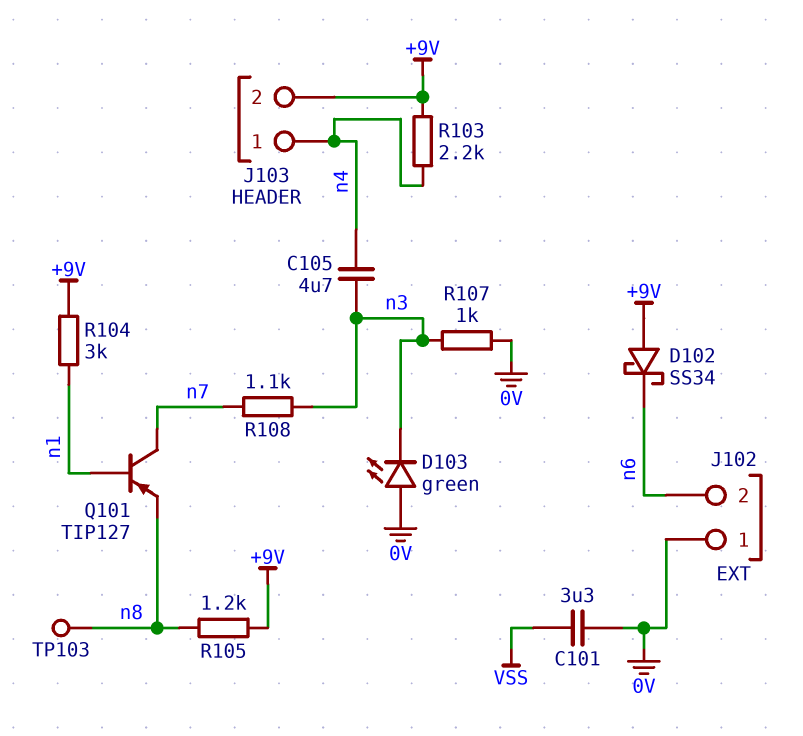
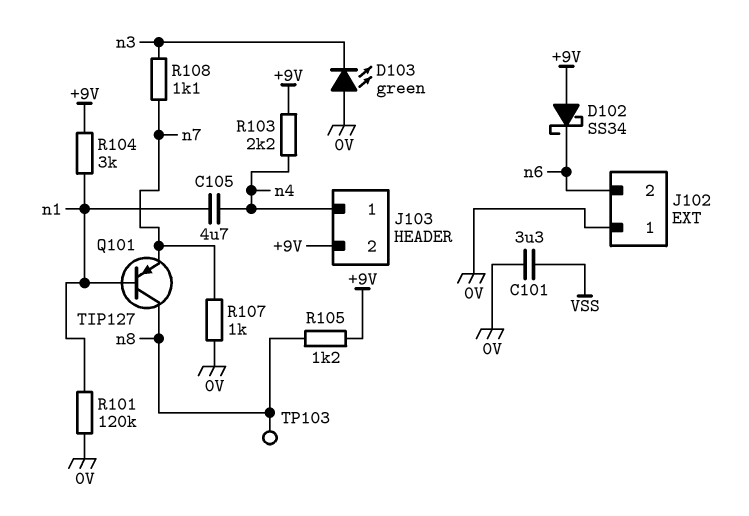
C105: 4.7uF (n3, n4) -> 4.7uF (n1, n4)
Q101: PNP TIP127 (B n1, C n7, E n8) -> PNP TIP127 (B n1, C n8, E n7)
R101: none -> 120k (0V, n1)
R107: 1k (0V, n3) -> 1k (0V, n7)

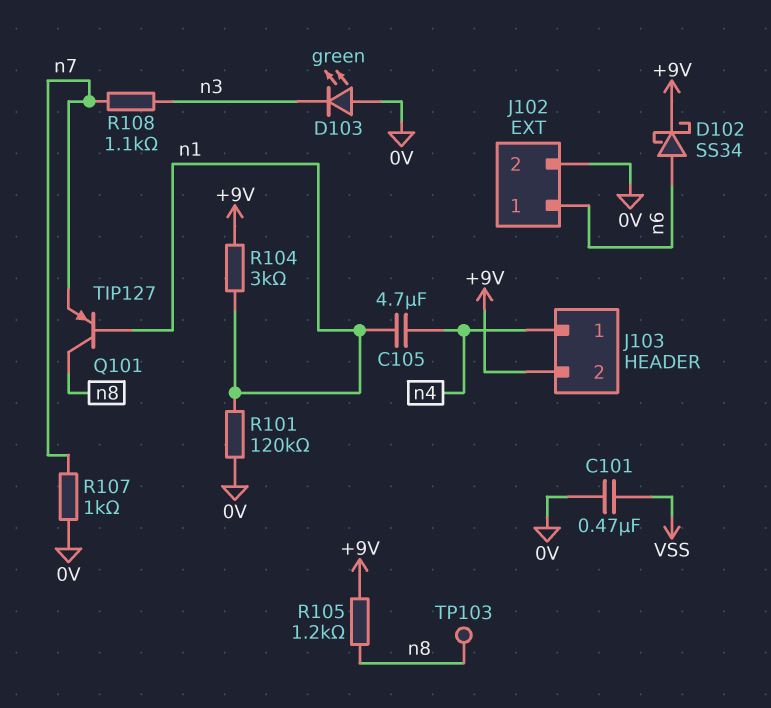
C101: 3.3uF (0V, VSS) -> 470nF (0V, VSS)
D102: schottky SS34 (A +9V, K n6) -> schottky SS34 (A n6, K +9V)
J102 pin 1: 0V -> n6
J102 pin 2: n6 -> 0V
R103: 2.2k (+9V, n4) -> none

